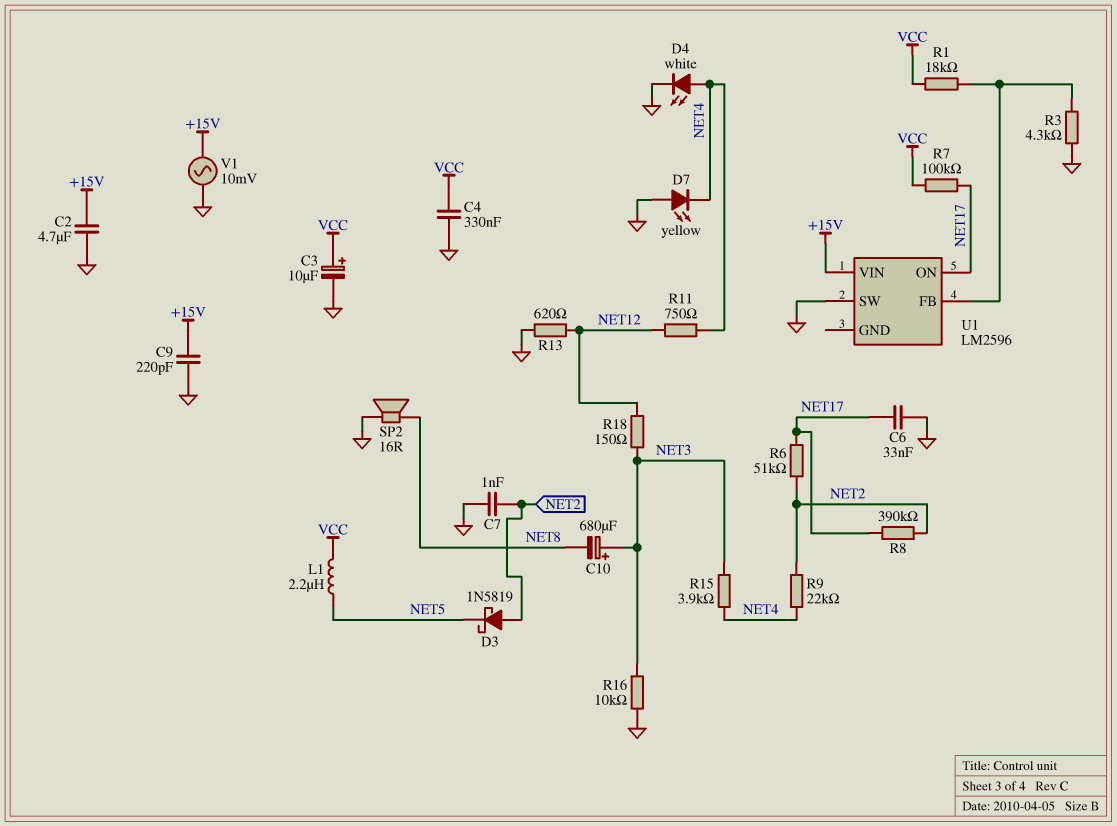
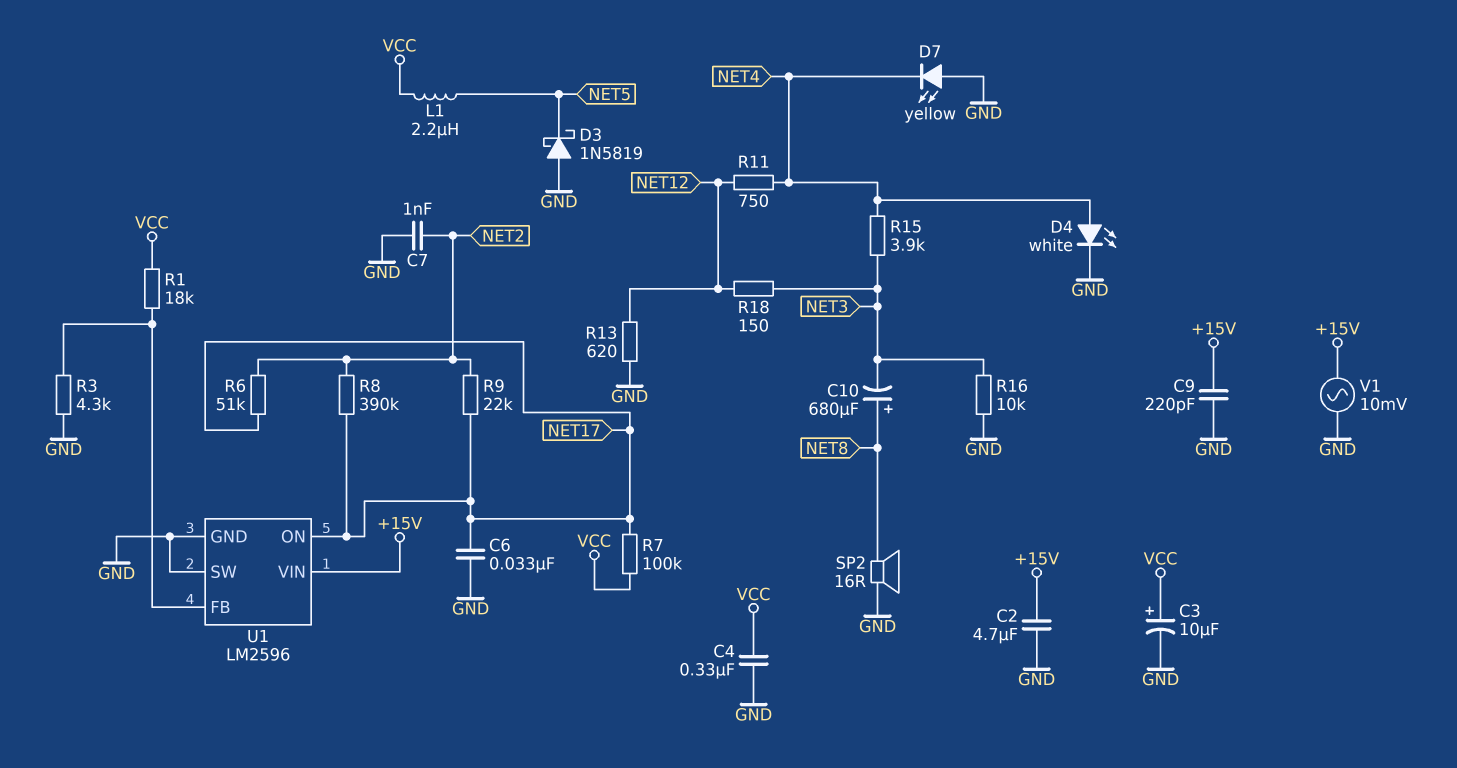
C10: 680uF (plus NET3, minus NET8) -> 680uF (plus NET8, minus NET3)
D3: schottky 1N5819 (A NET2, K NET5) -> schottky 1N5819 (A GND, K NET5)
R9: 22k (NET2, NET4) -> 22k (NET2, NET17)
U1 pin GND: none -> GND

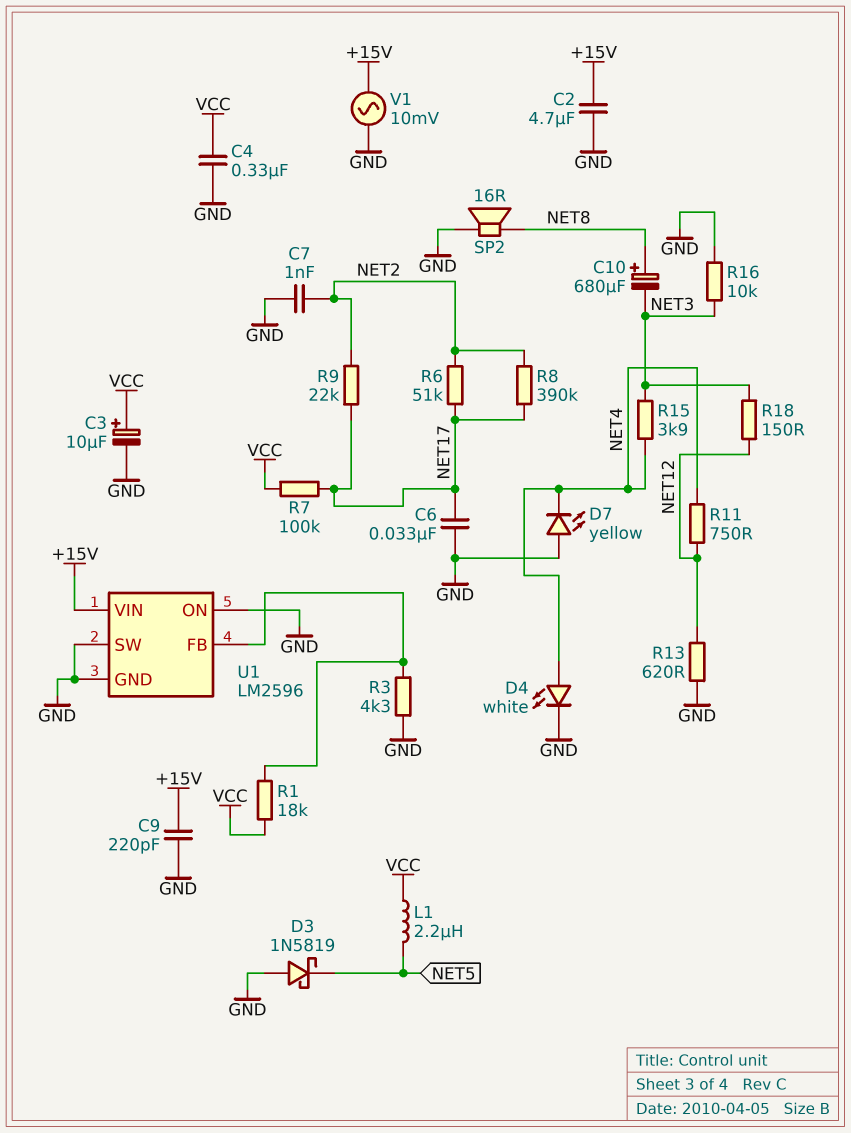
U1 pin ON: NET17 -> GND

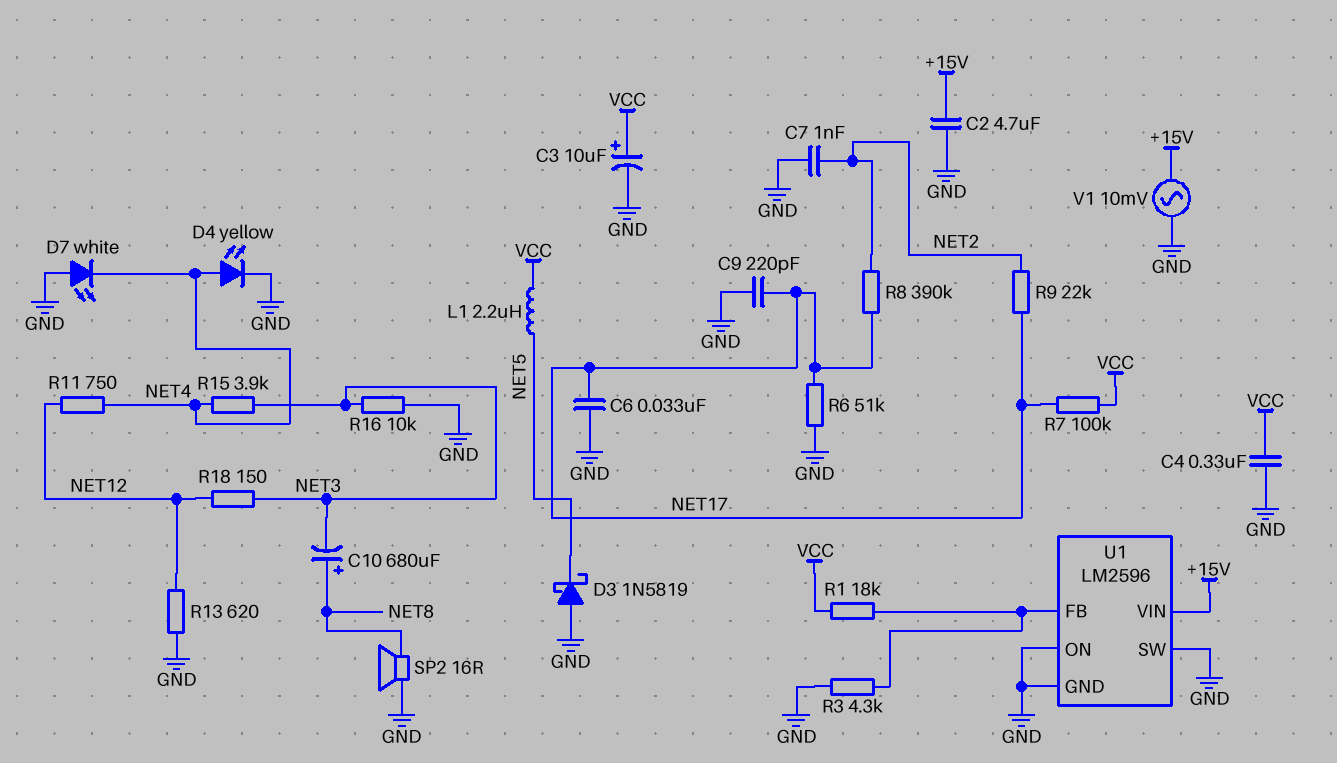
C9: 220pF (+15V, GND) -> 220pF (GND, NET17)
D4: LED white (A NET4, K GND) -> LED yellow (A NET4, K GND)
D7: LED yellow (A GND, K NET4) -> LED white (A GND, K NET4)
R6: 51k (NET2, NET17) -> 51k (GND, NET17)

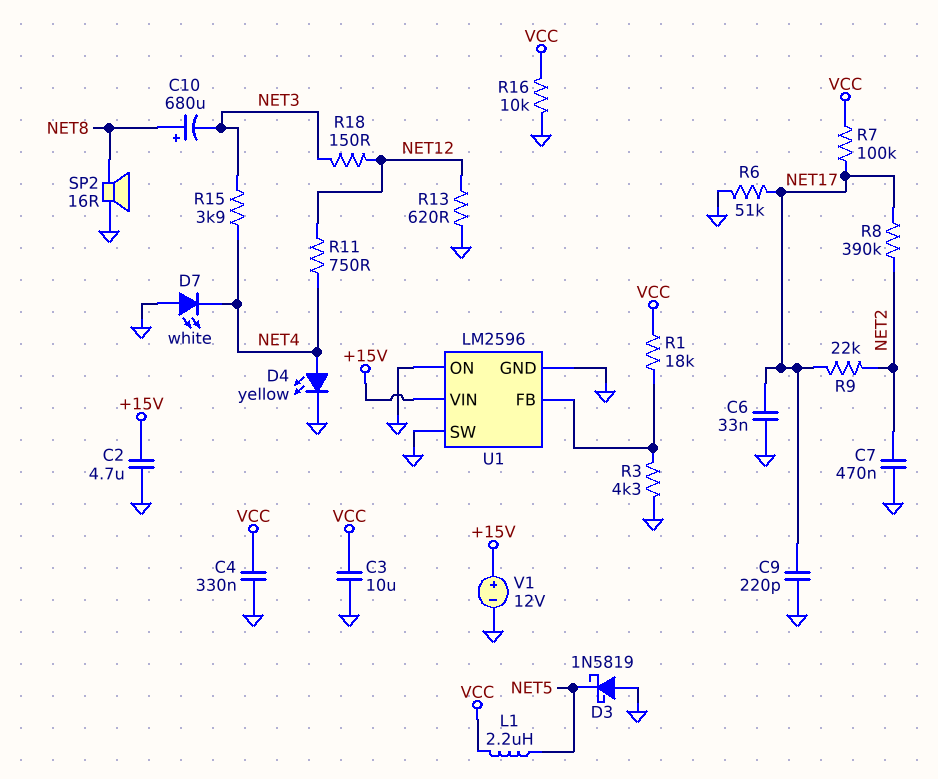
C3: 10uF (plus VCC, minus GND) -> 10uF (GND, VCC)
C7: 1nF (GND, NET2) -> 470nF (GND, NET2)
R16: 10k (GND, NET3) -> 10k (GND, VCC)
V1: AC 10mV (+15V, GND) -> 12V (plus +15V, minus GND)

